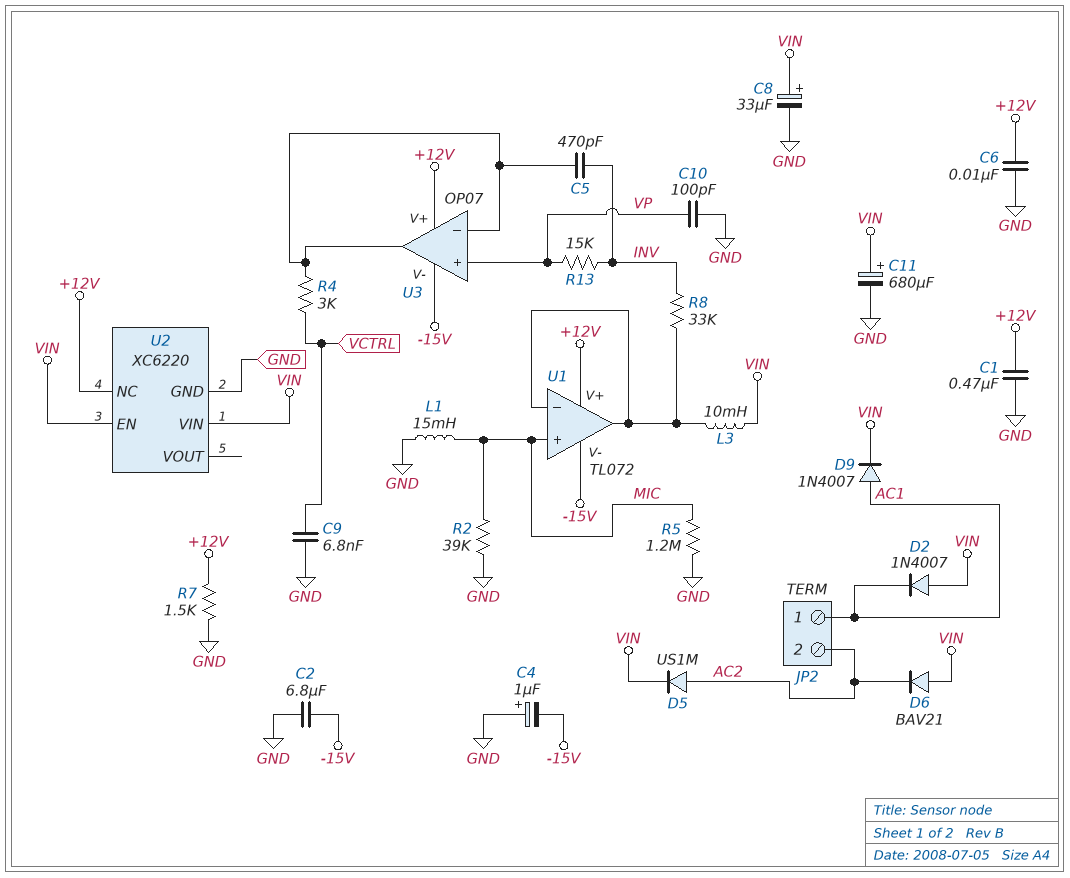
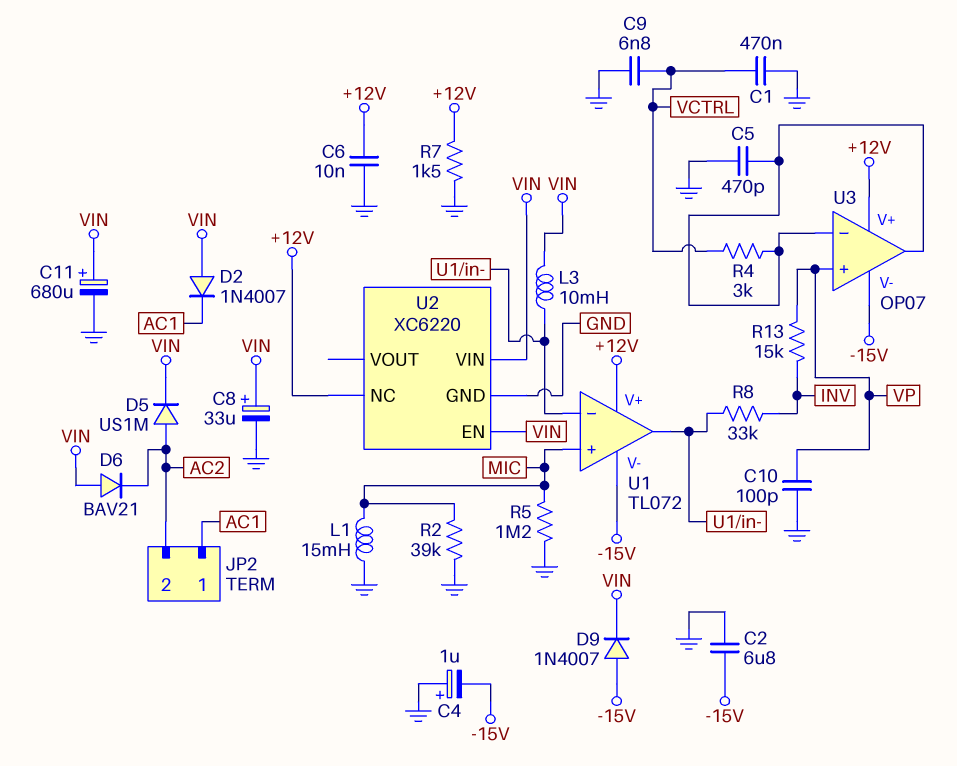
C1: 470nF (+12V, GND) -> 470nF (GND, VCTRL)
C5: 470pF (INV, U3/in-) -> 470pF (GND, U3/in-)
D9: diode 1N4007 (A AC1, K VIN) -> diode 1N4007 (A -15V, K VIN)

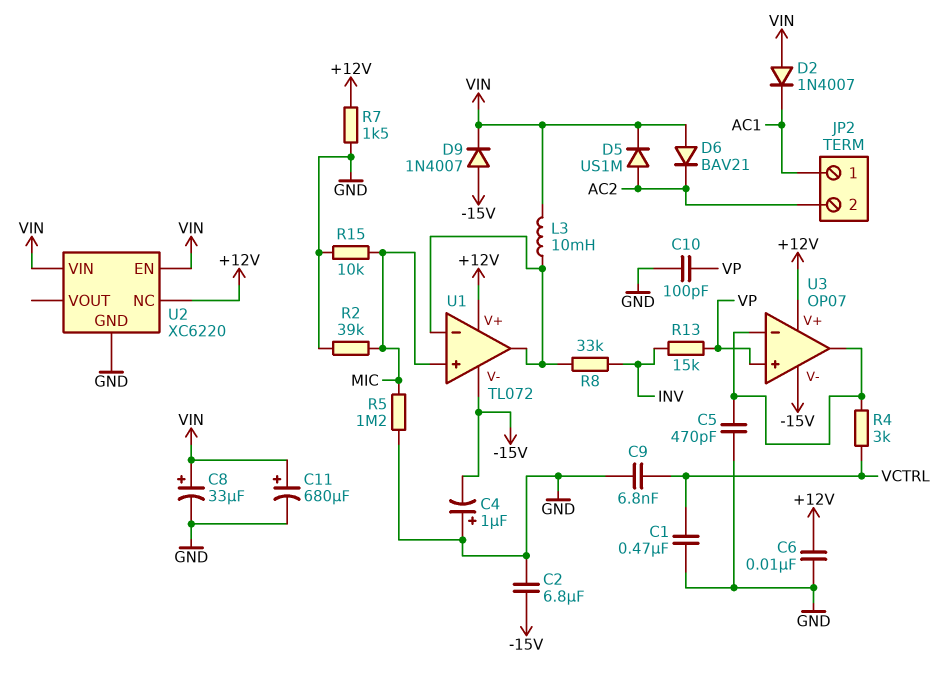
L1: 15mH (GND, MIC) -> none
R15: none -> 10k (GND, MIC)

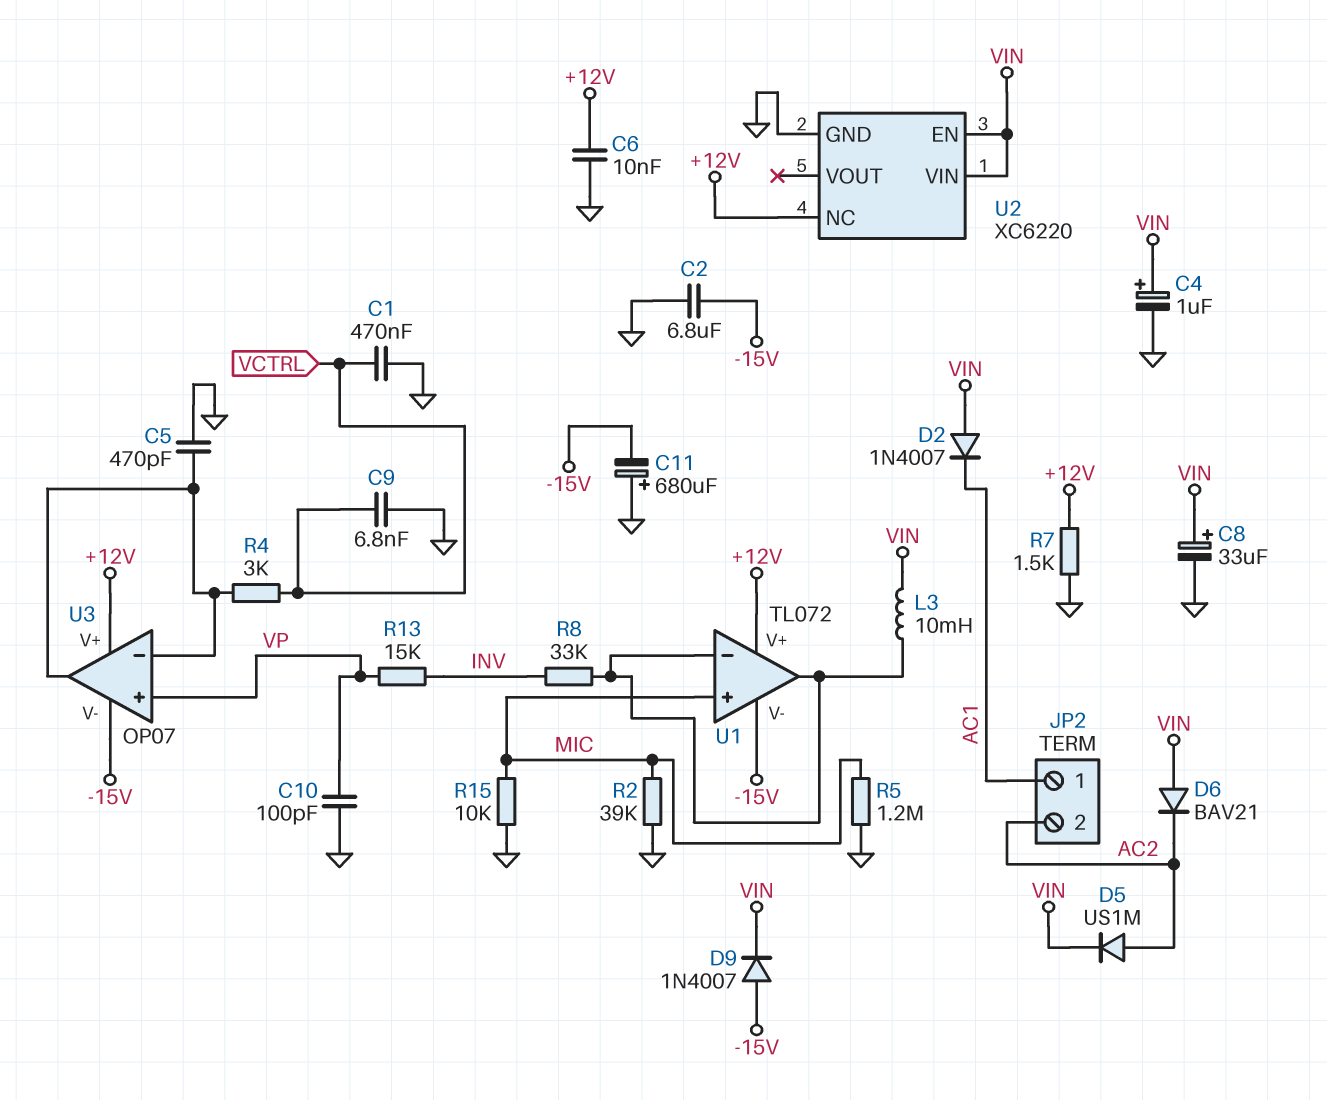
C4: 1uF (plus GND, minus -15V) -> 1uF (plus VIN, minus GND)
C11: 680uF (plus VIN, minus GND) -> 680uF (plus GND, minus -15V)

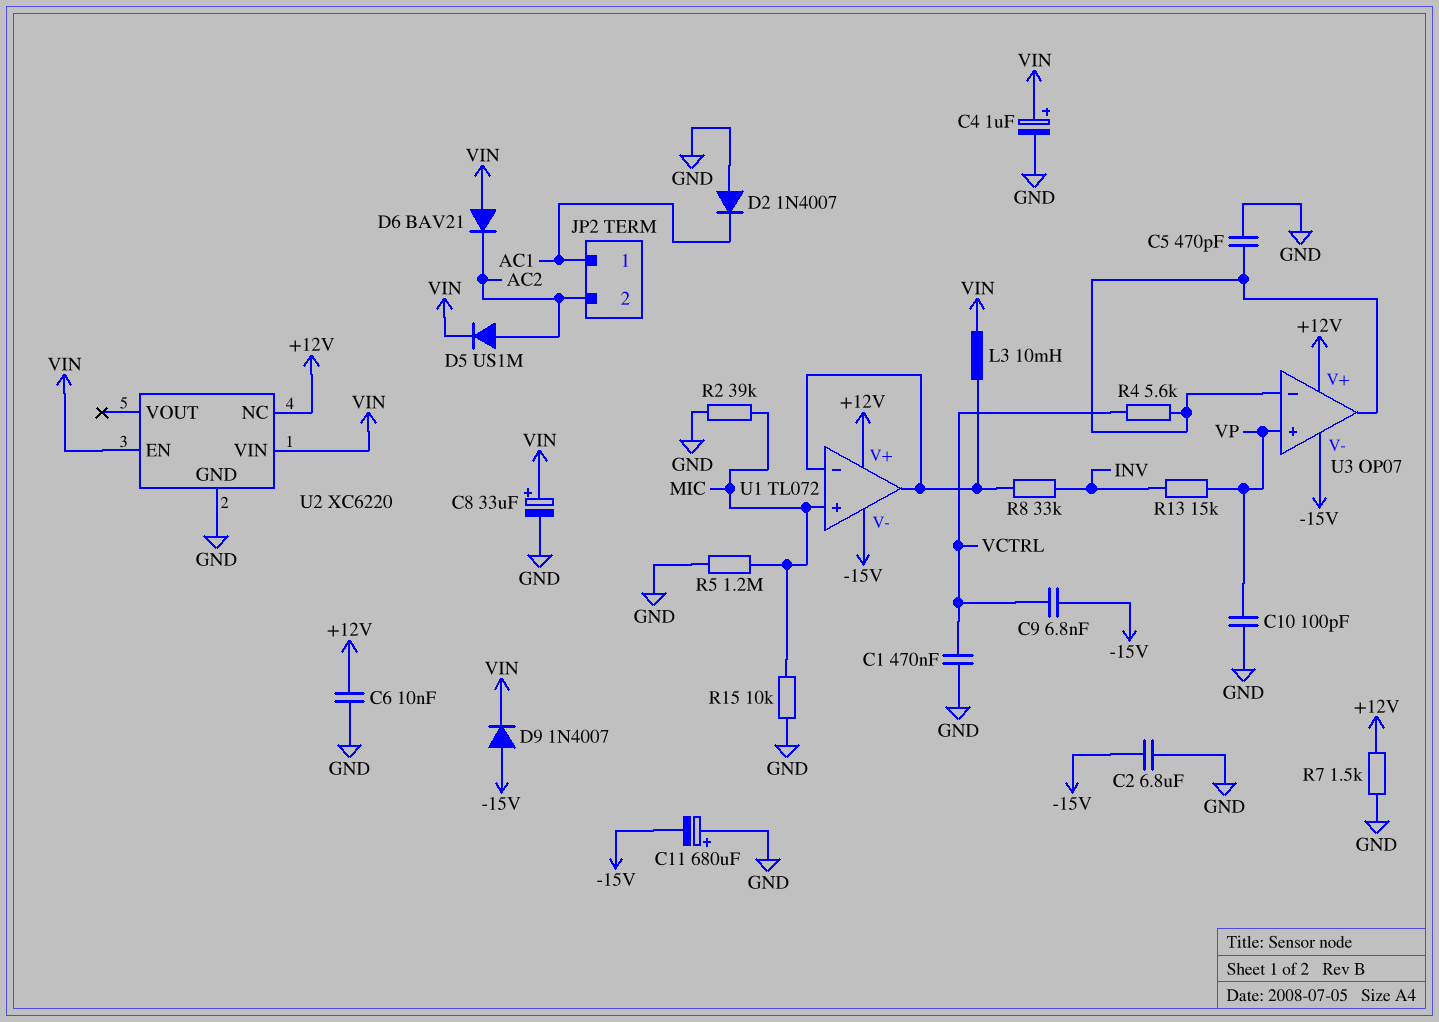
C9: 6.8nF (GND, VCTRL) -> 6.8nF (-15V, VCTRL)
D2: diode 1N4007 (A VIN, K AC1) -> diode 1N4007 (A GND, K AC1)
R4: 3k (U3/in-, VCTRL) -> 5.6k (U3/in-, VCTRL)

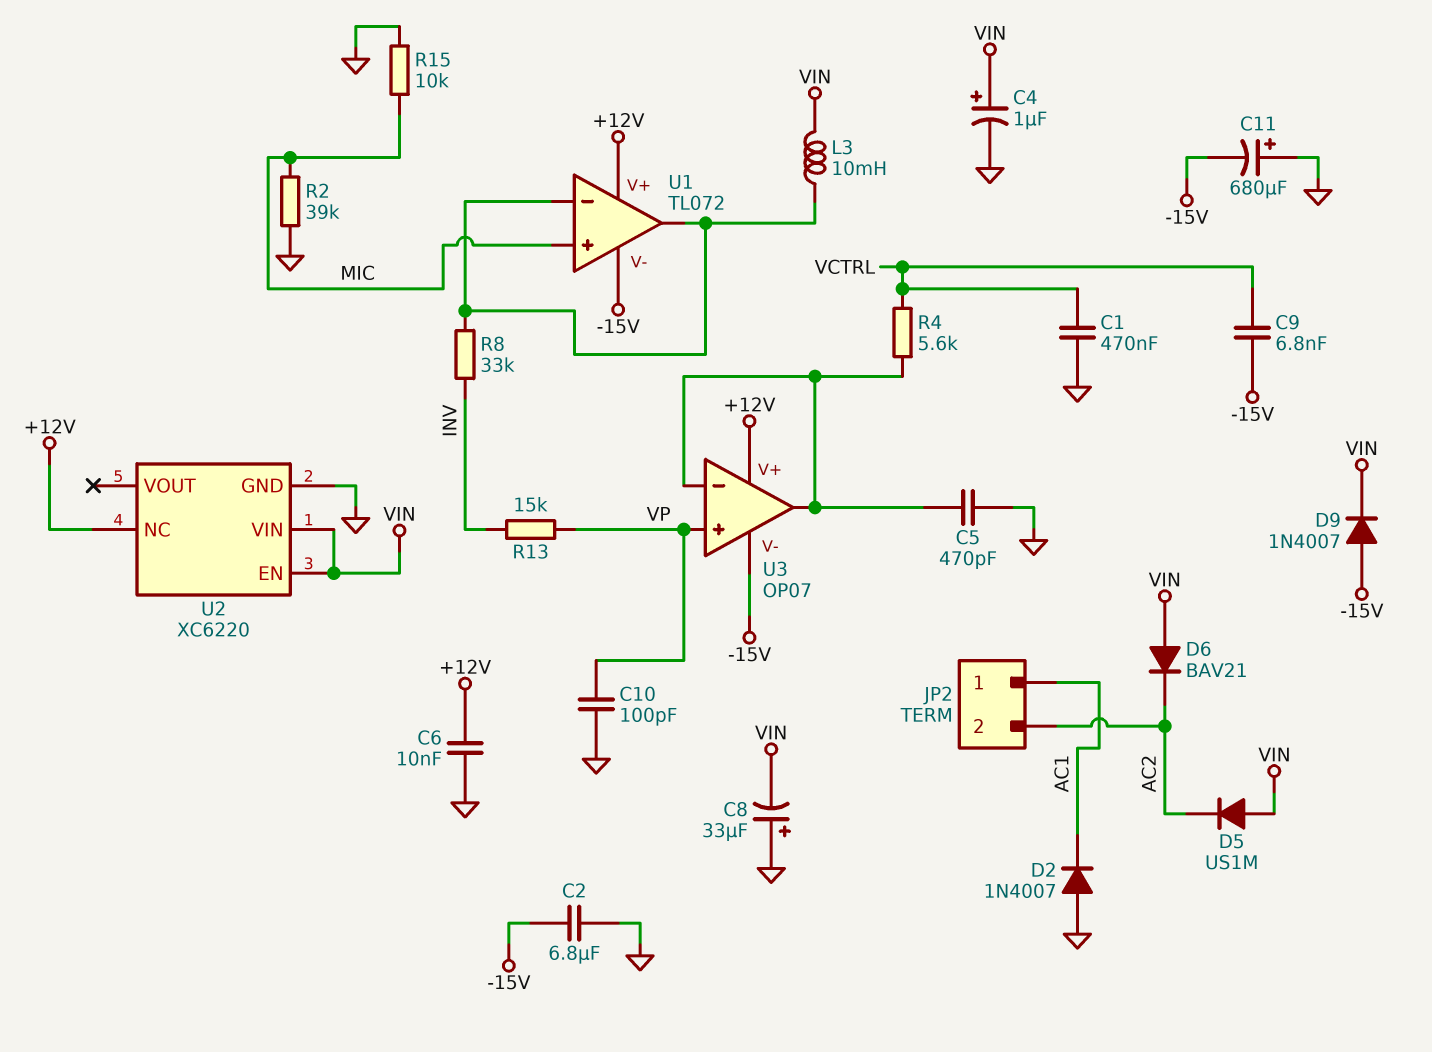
C8: 33uF (plus VIN, minus GND) -> 33uF (plus GND, minus VIN)
D5: diode US1M (A AC2, K VIN) -> diode US1M (A VIN, K AC2)
R5: 1.2M (GND, MIC) -> none
R7: 1.5k (+12V, GND) -> none

